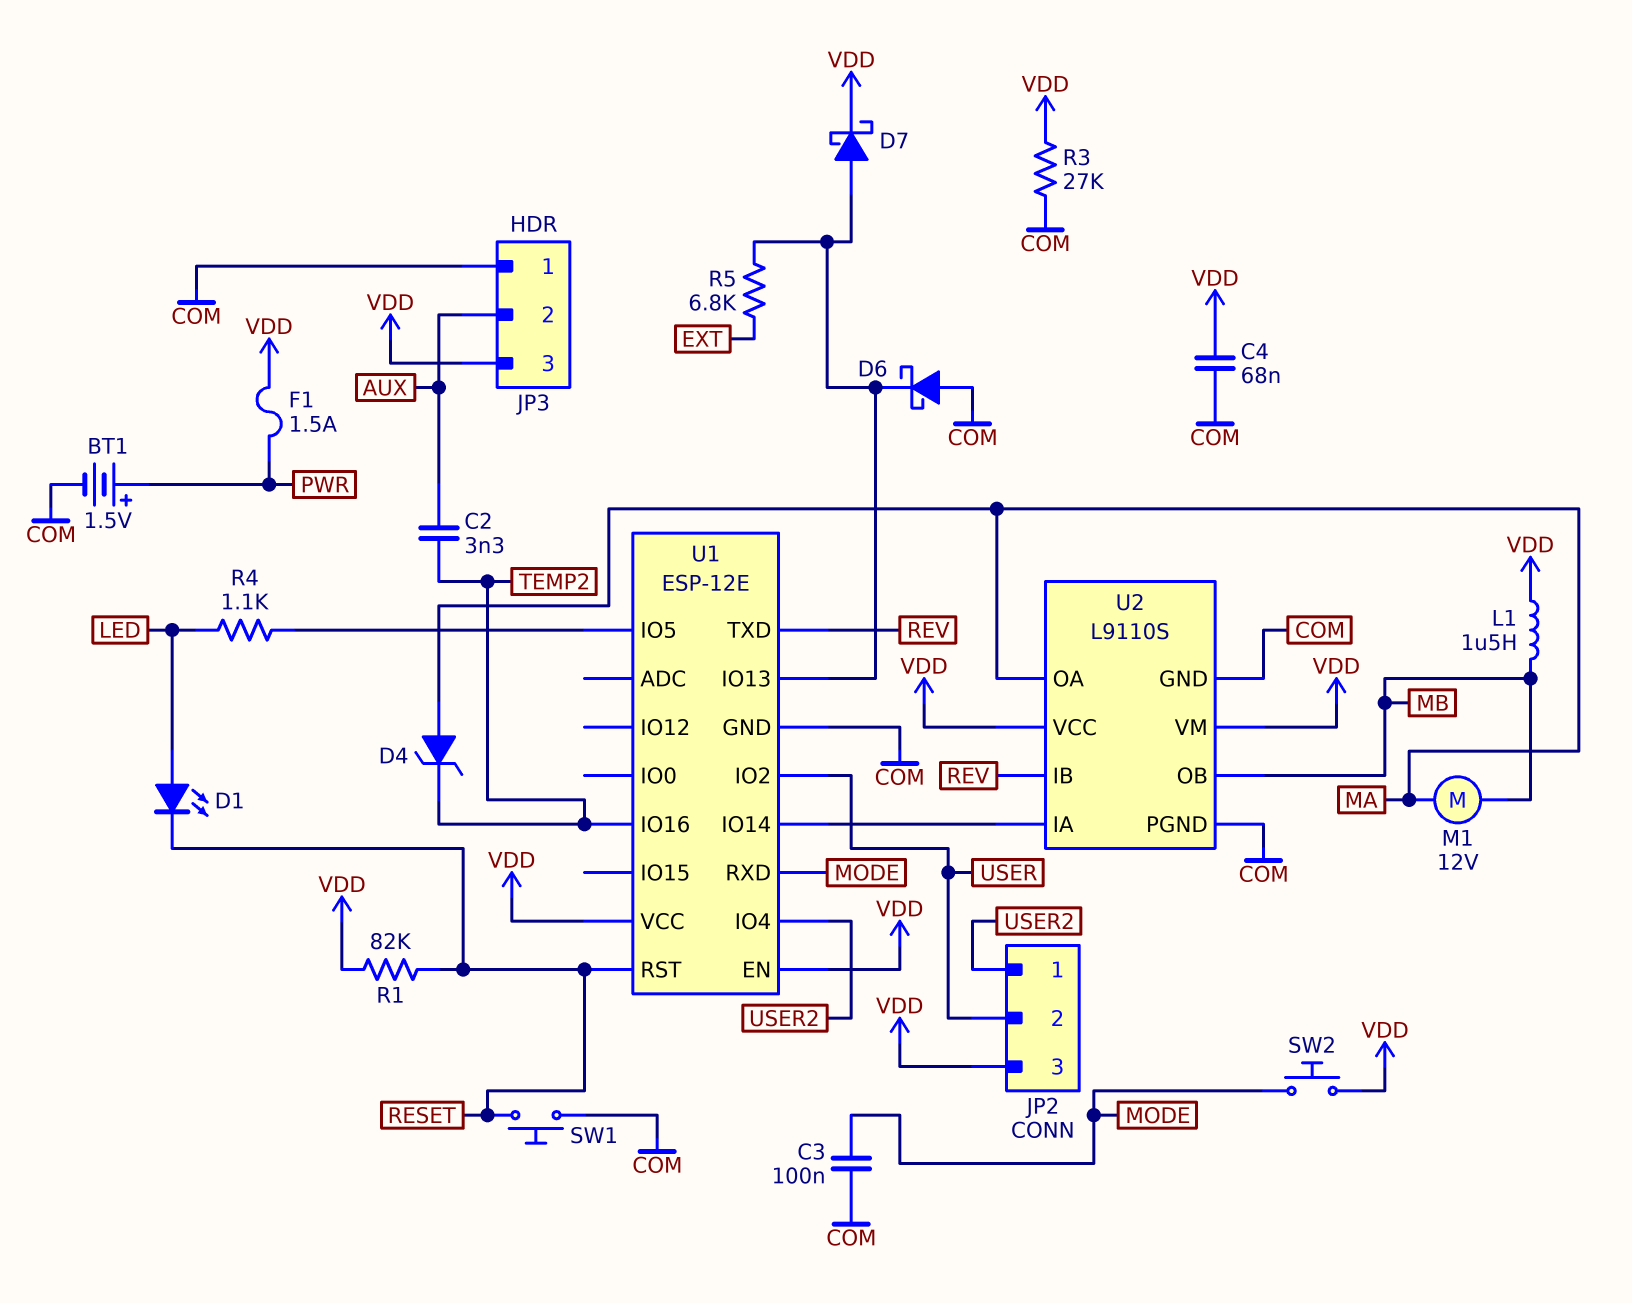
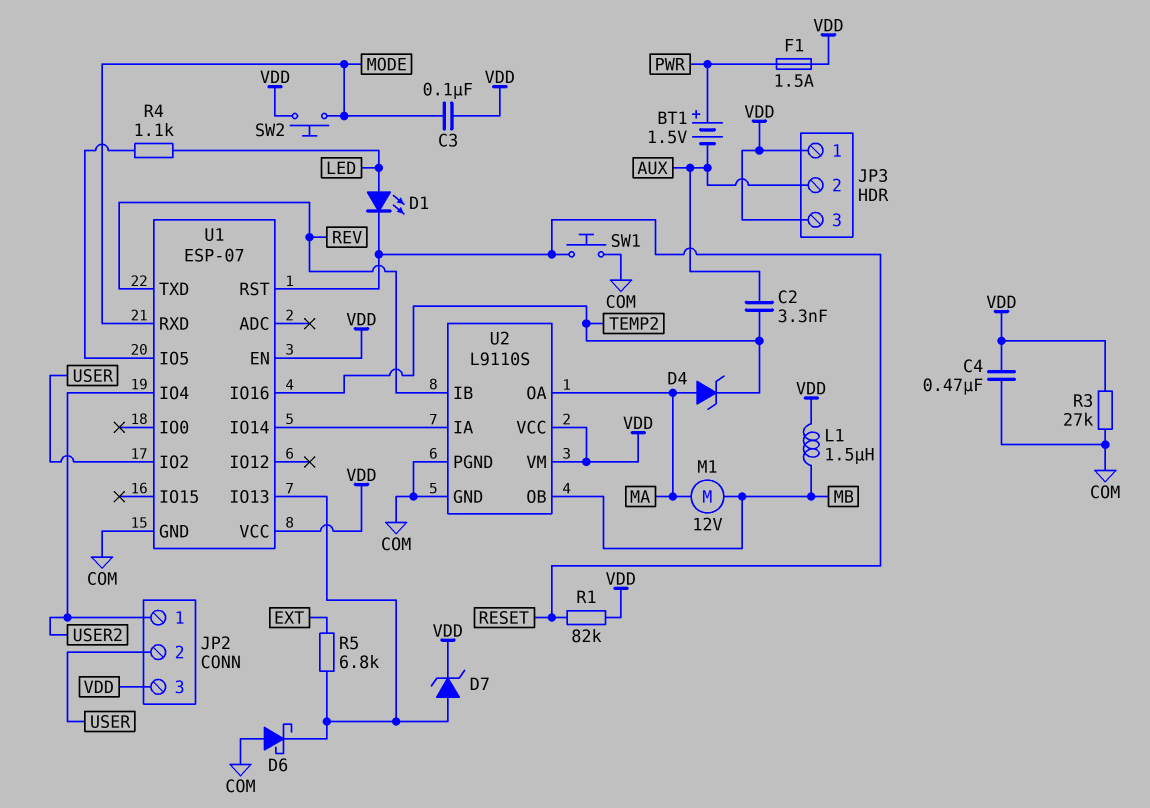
BT1: 1.5V (plus PWR, minus COM) -> 1.5V (plus PWR, minus AUX)
C3: 100nF (COM, MODE) -> 100nF (MODE, VDD)
C4: 68nF (COM, VDD) -> 470nF (COM, VDD)
D7: schottky (A U1/IO13, K VDD) -> zener (A U1/IO13, K VDD)
JP3 pin 1: COM -> VDD
U1: ESP-12E -> ESP-07

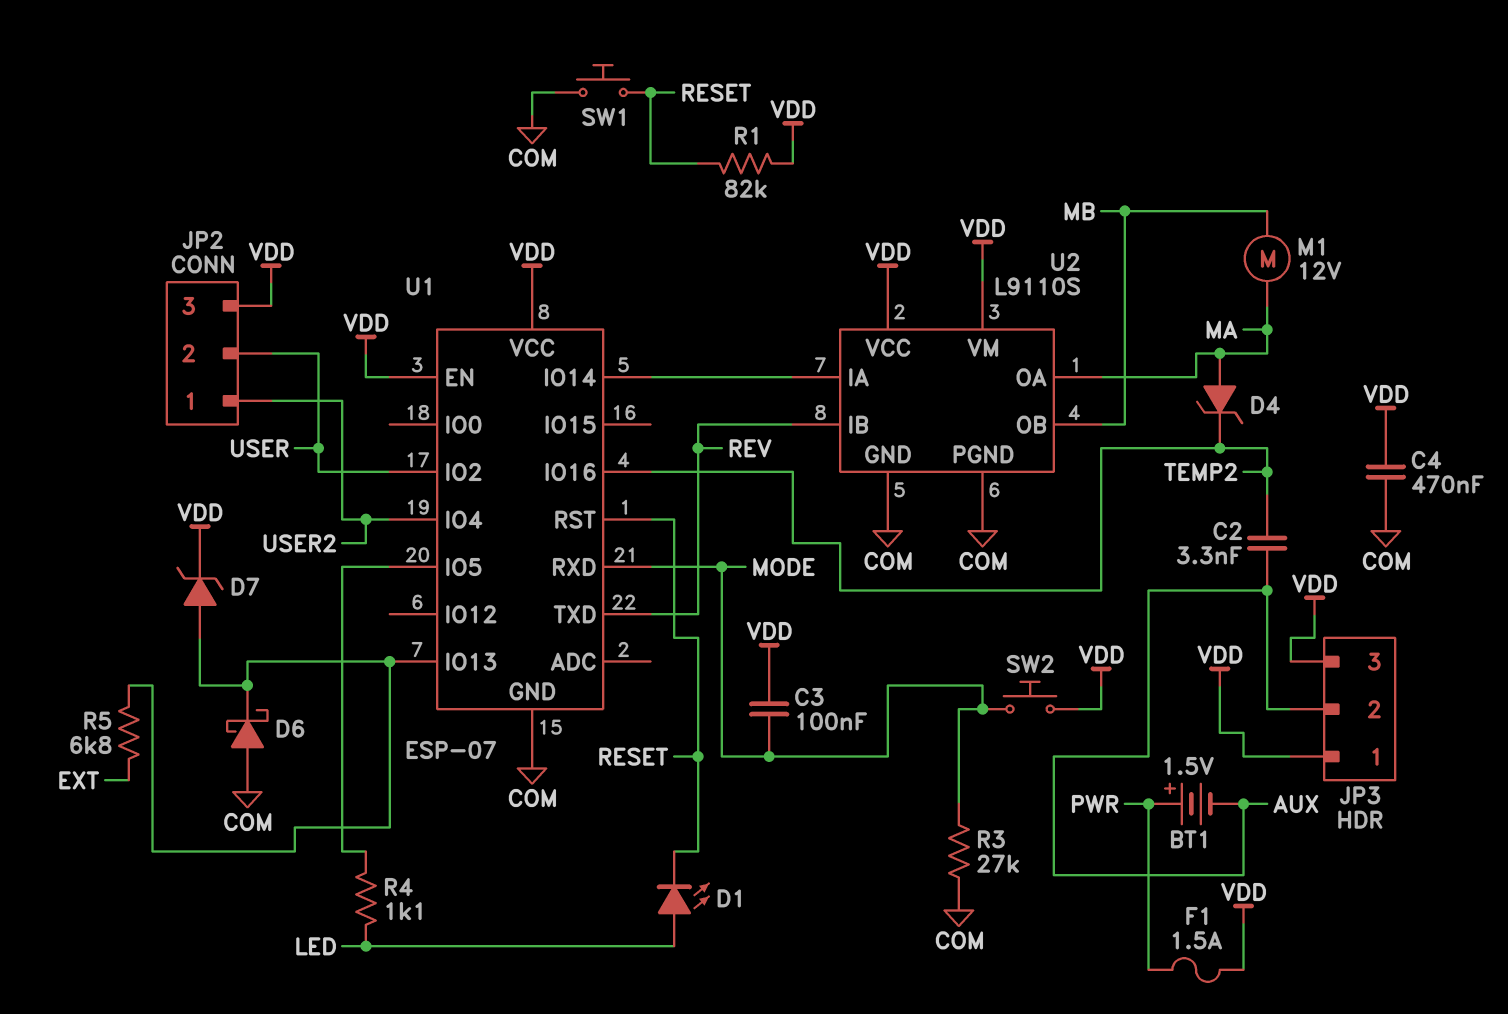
L1: 1.5uH (MB, VDD) -> none
R3: 27k (COM, VDD) -> 27k (COM, MODE)

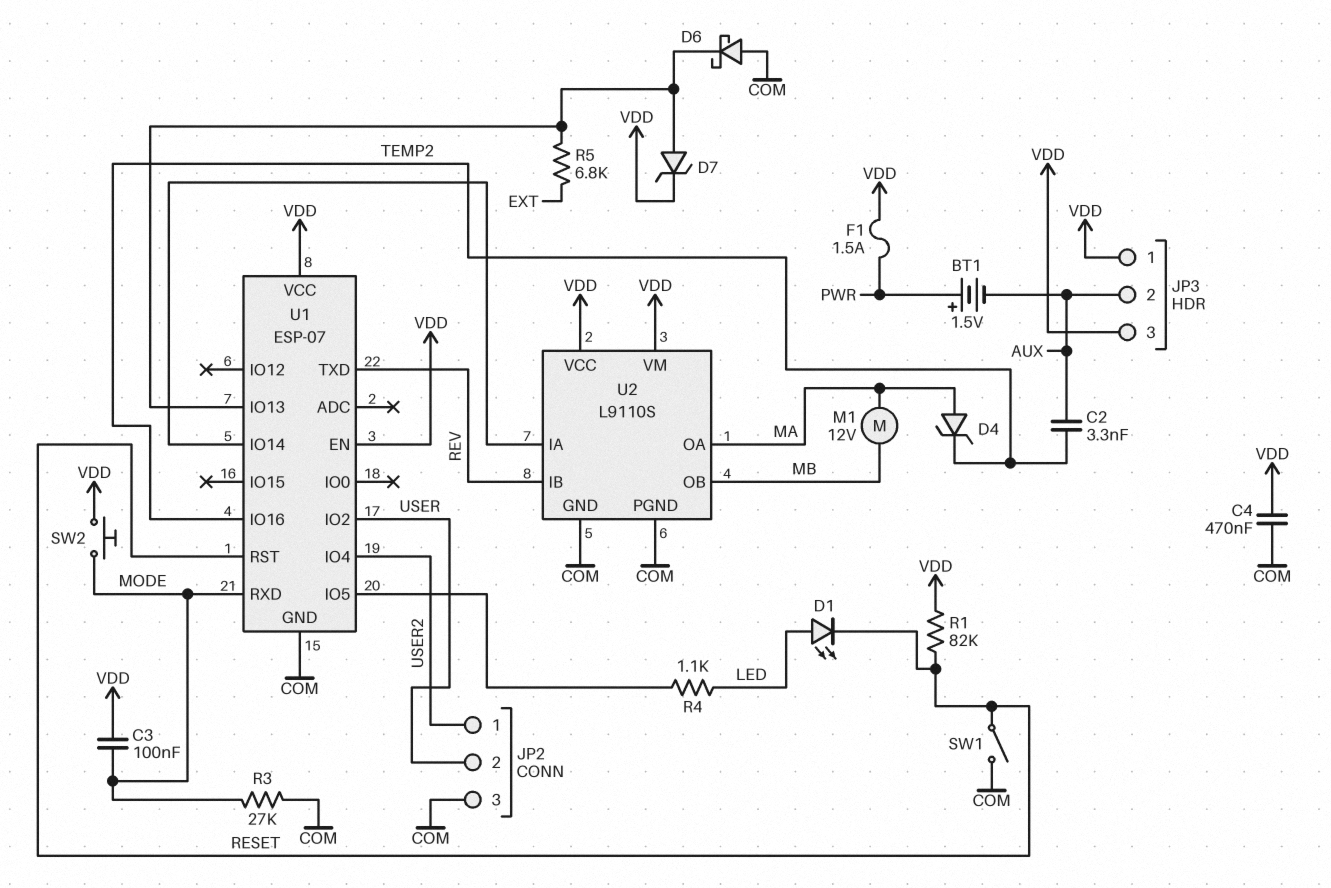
JP2 pin 3: VDD -> COM
SW1: button (COM, RESET) -> switch (COM, RESET)

